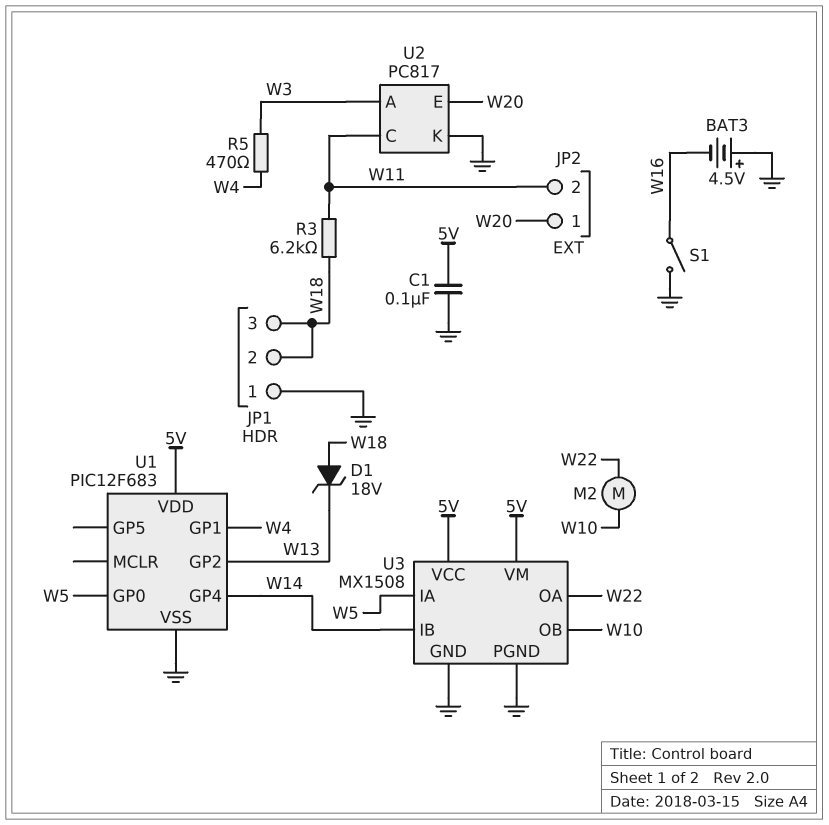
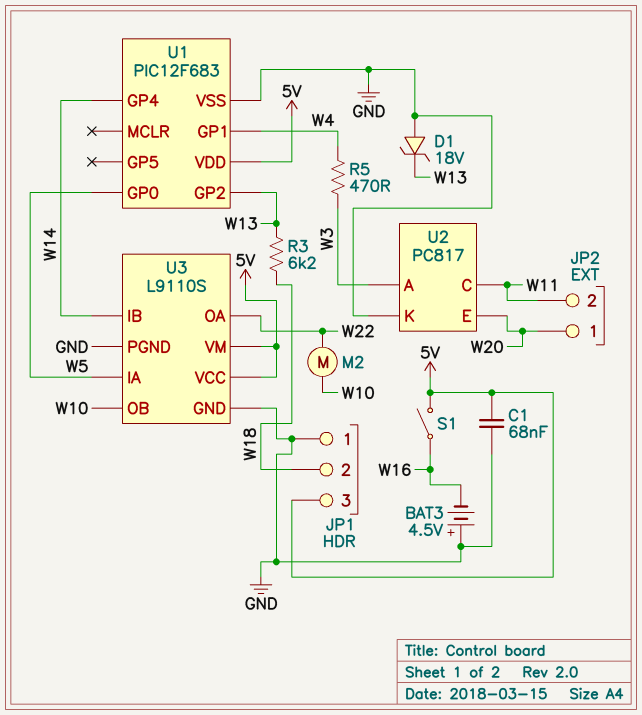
C1: 100nF (5V, GND) -> 68nF (5V, GND)
D1: zener 18V (A W18, K W13) -> zener 18V (A GND, K W13)
JP1 pin 3: W18 -> 5V
R3: 6.2k (W11, W18) -> 6.2k (W13, W18)
S1: switch (GND, W16) -> switch (5V, W16)
U3: MX1508 -> L9110S

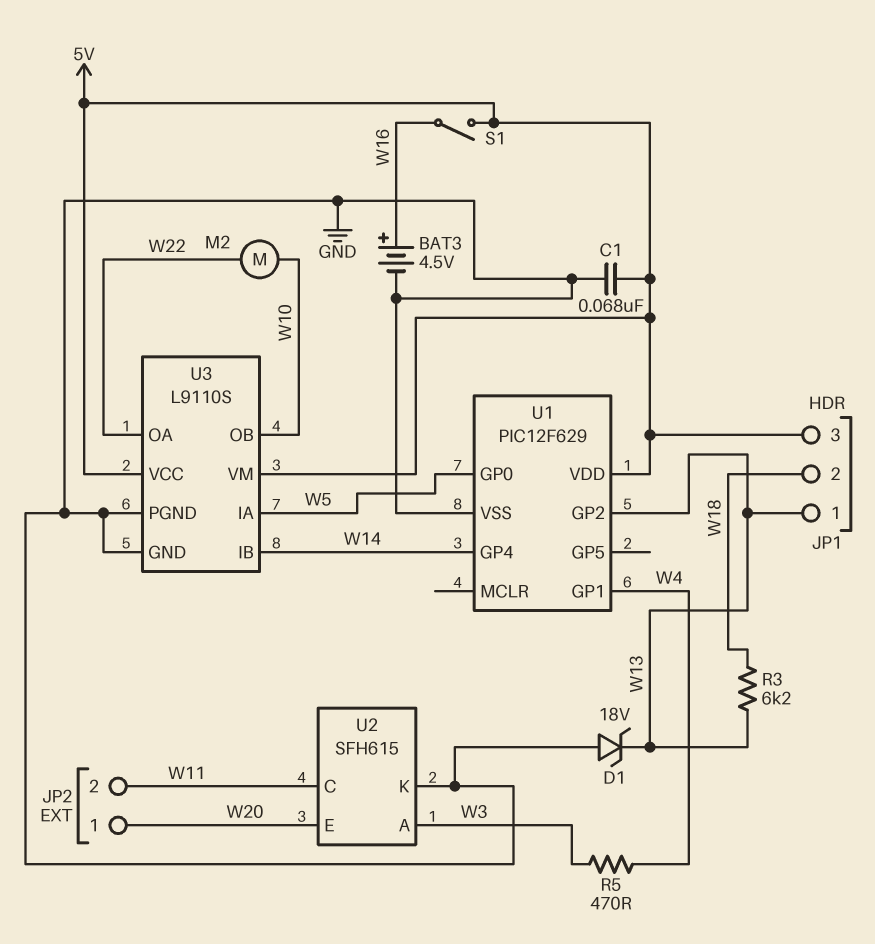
BAT3: 4.5V (plus GND, minus W16) -> 4.5V (plus W16, minus GND)
JP1 pin 1: GND -> W13
U1: PIC12F683 -> PIC12F629
U2: PC817 -> SFH615

